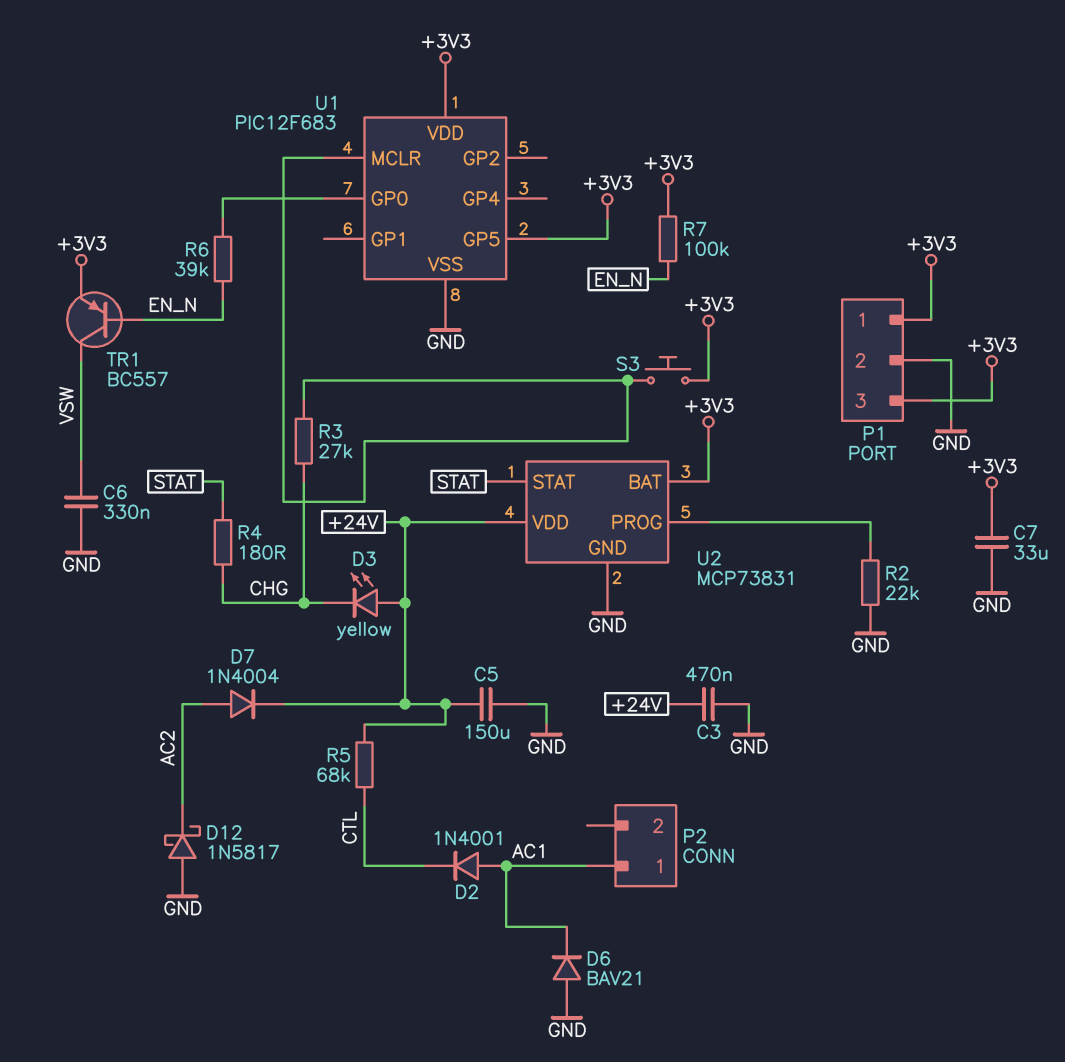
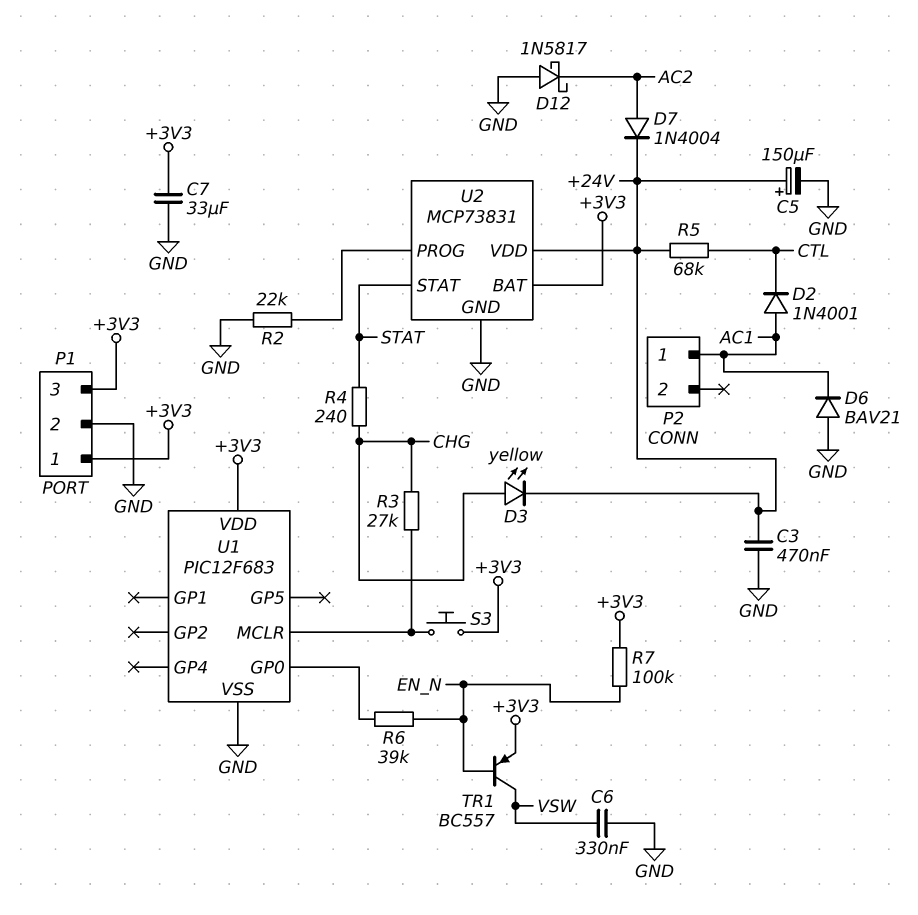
C5: 150uF (+24V, GND) -> 150uF (plus +24V, minus GND)
D3: LED yellow (A +24V, K CHG) -> LED yellow (A CHG, K +24V)
R4: 180 (CHG, STAT) -> 240 (CHG, STAT)
U1 pin GP5: +3V3 -> none

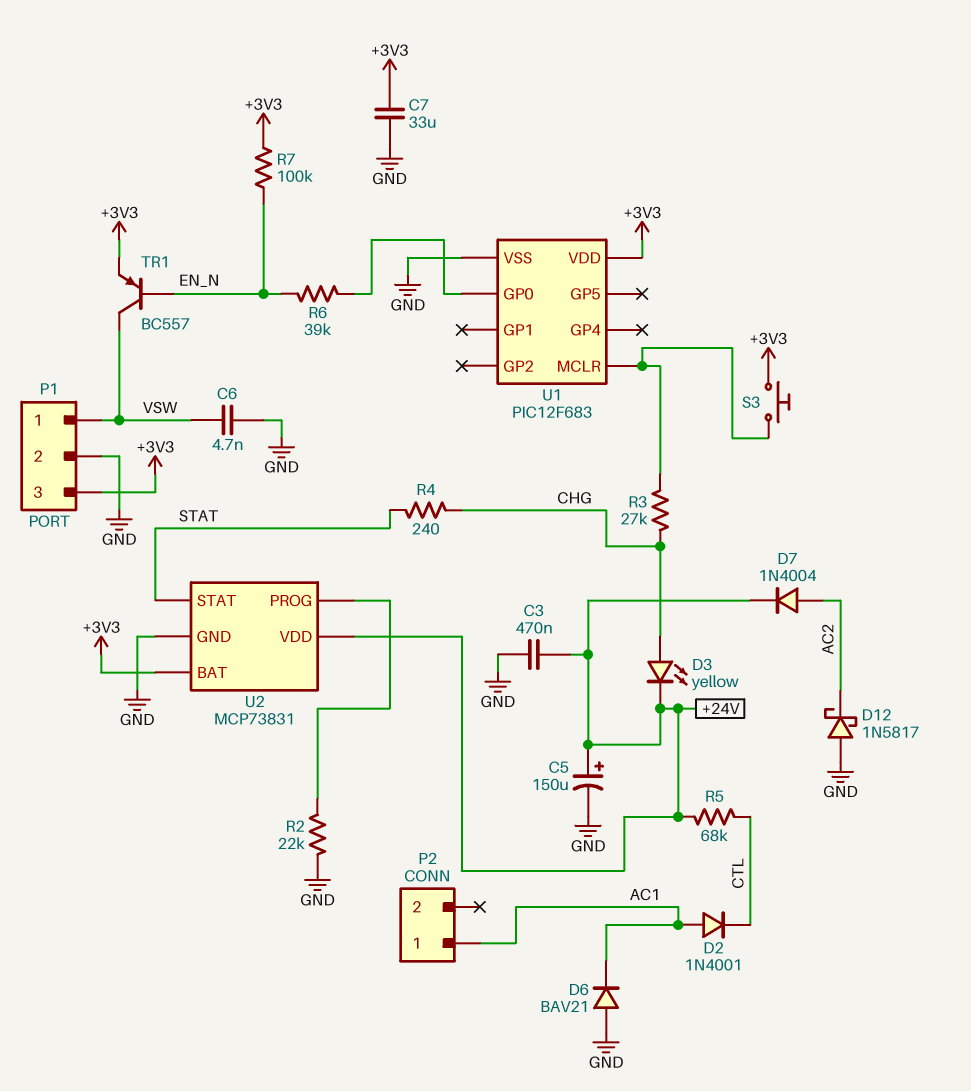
C6: 330nF (GND, VSW) -> 4.7nF (GND, VSW)
P1 pin 1: +3V3 -> VSW

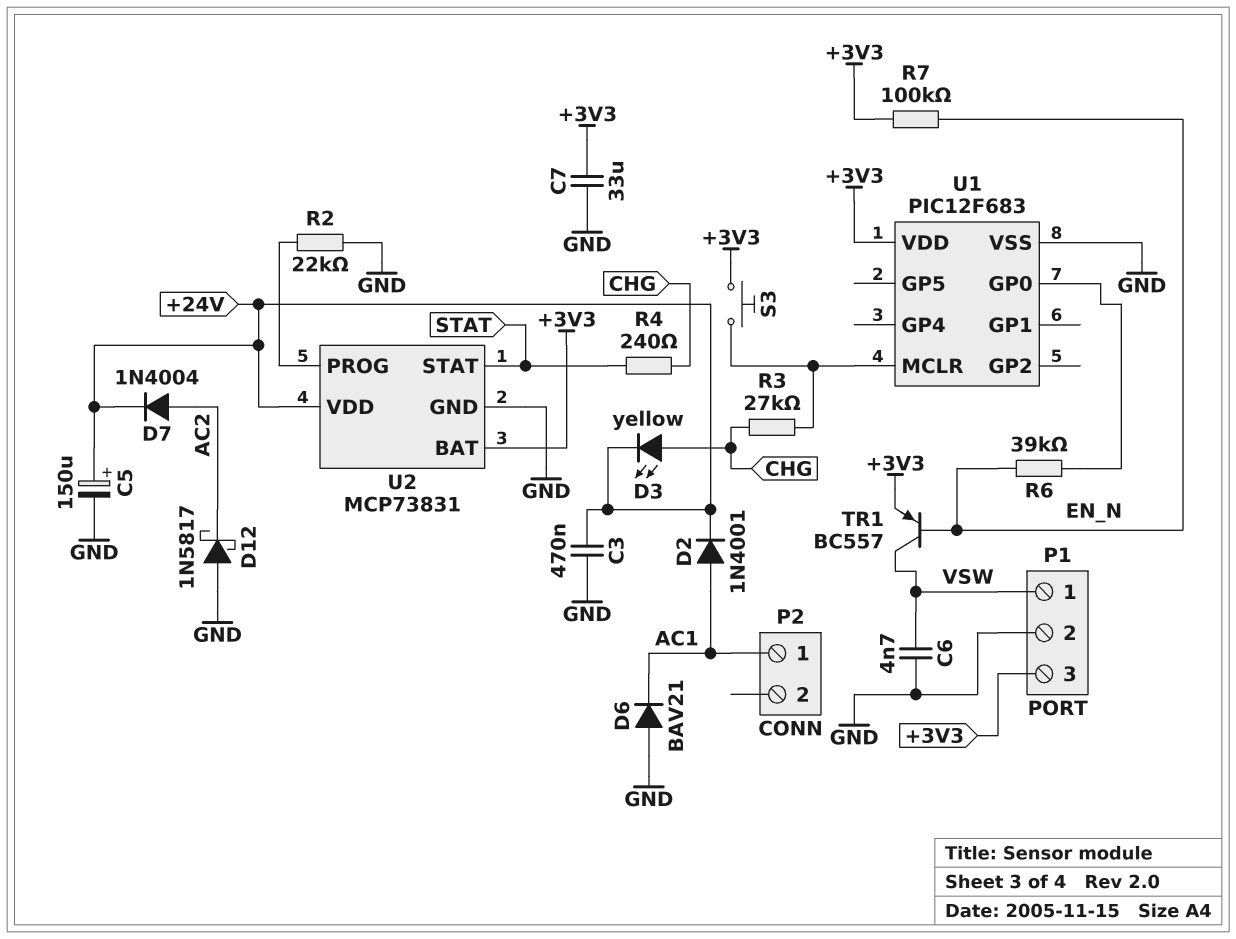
D2: diode 1N4001 (A AC1, K CTL) -> diode 1N4001 (A AC1, K +24V)
R5: 68k (+24V, CTL) -> none

